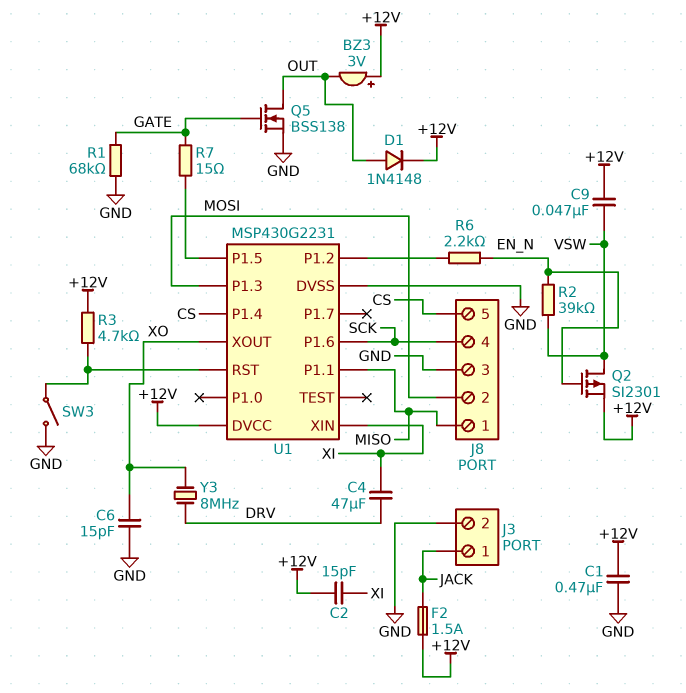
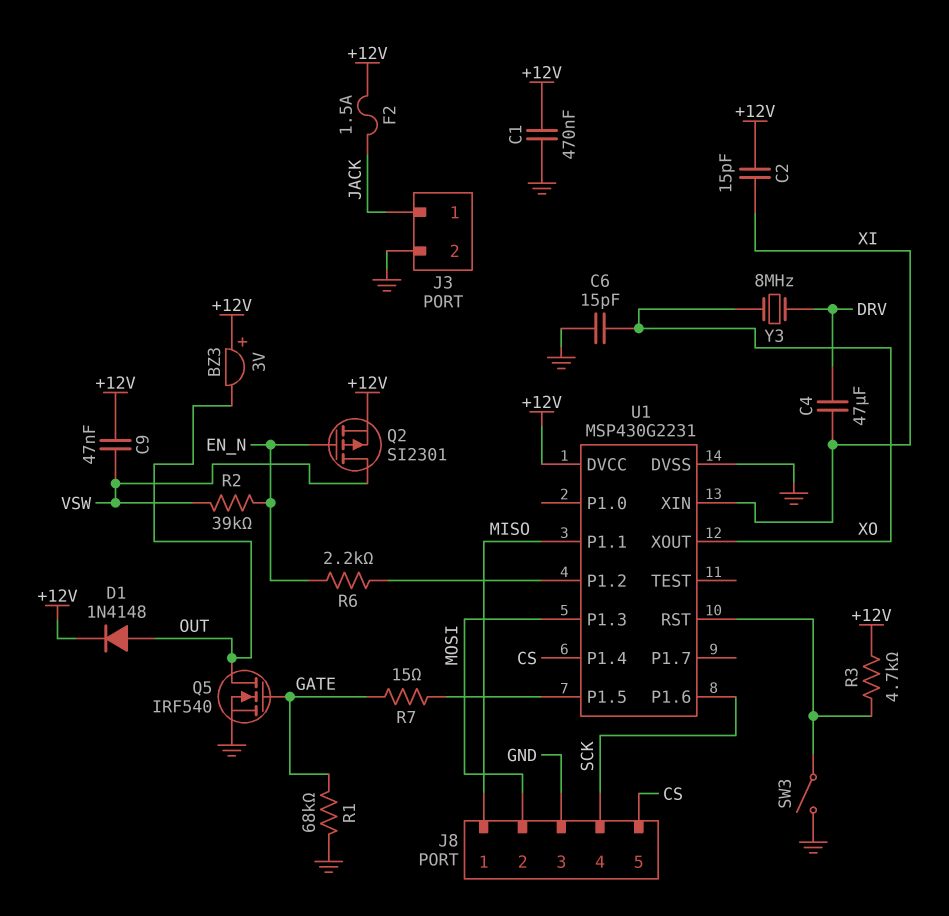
Q5: NMOS BSS138 (G GATE, D OUT, S GND) -> NMOS IRF540 (G GATE, D OUT, S GND)

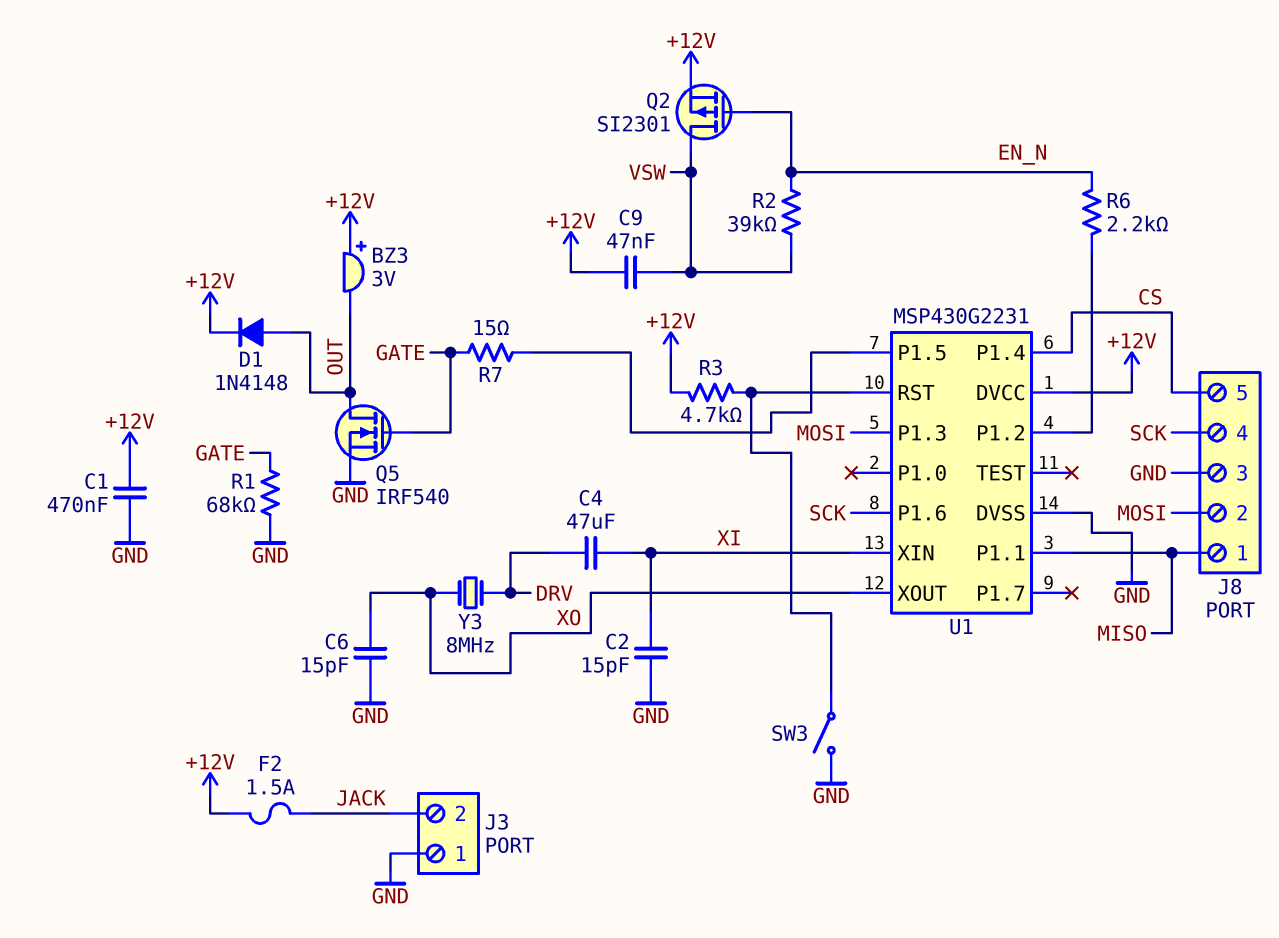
C2: 15pF (+12V, XI) -> 15pF (GND, XI)
J3 pin 1: JACK -> GND
J3 pin 2: GND -> JACK

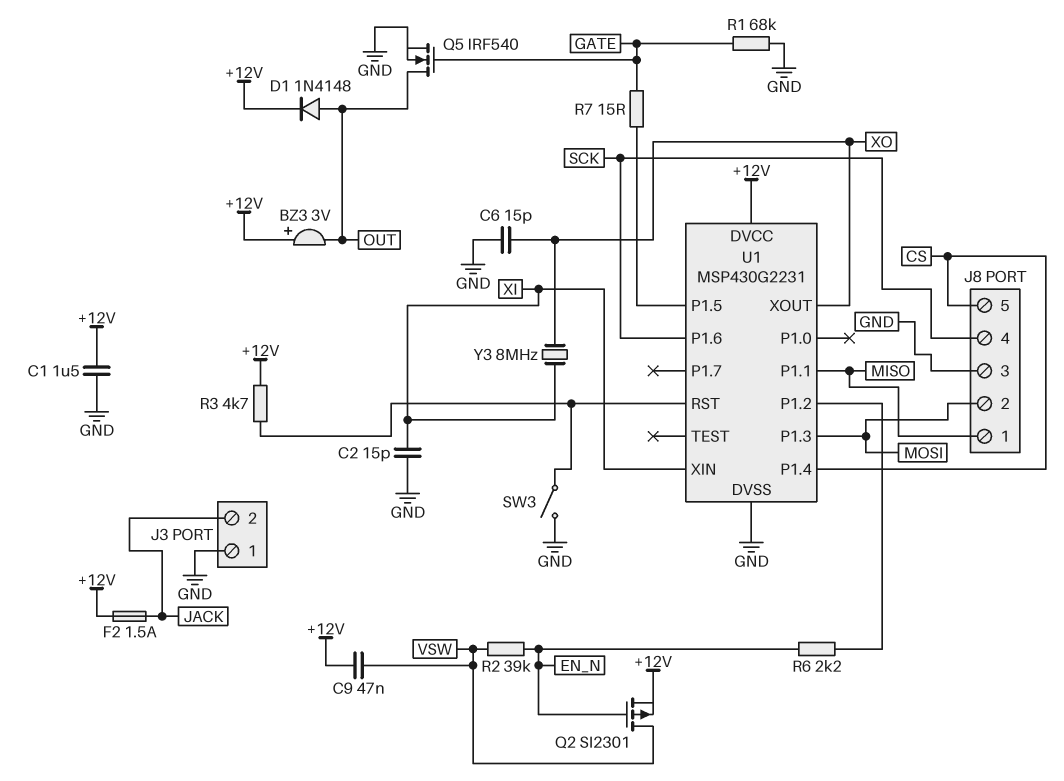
C1: 470nF (+12V, GND) -> 1.5uF (+12V, GND)
C4: 47uF (DRV, XI) -> none
Y3: 8MHz (DRV, XO) -> 8MHz (XI, XO)

